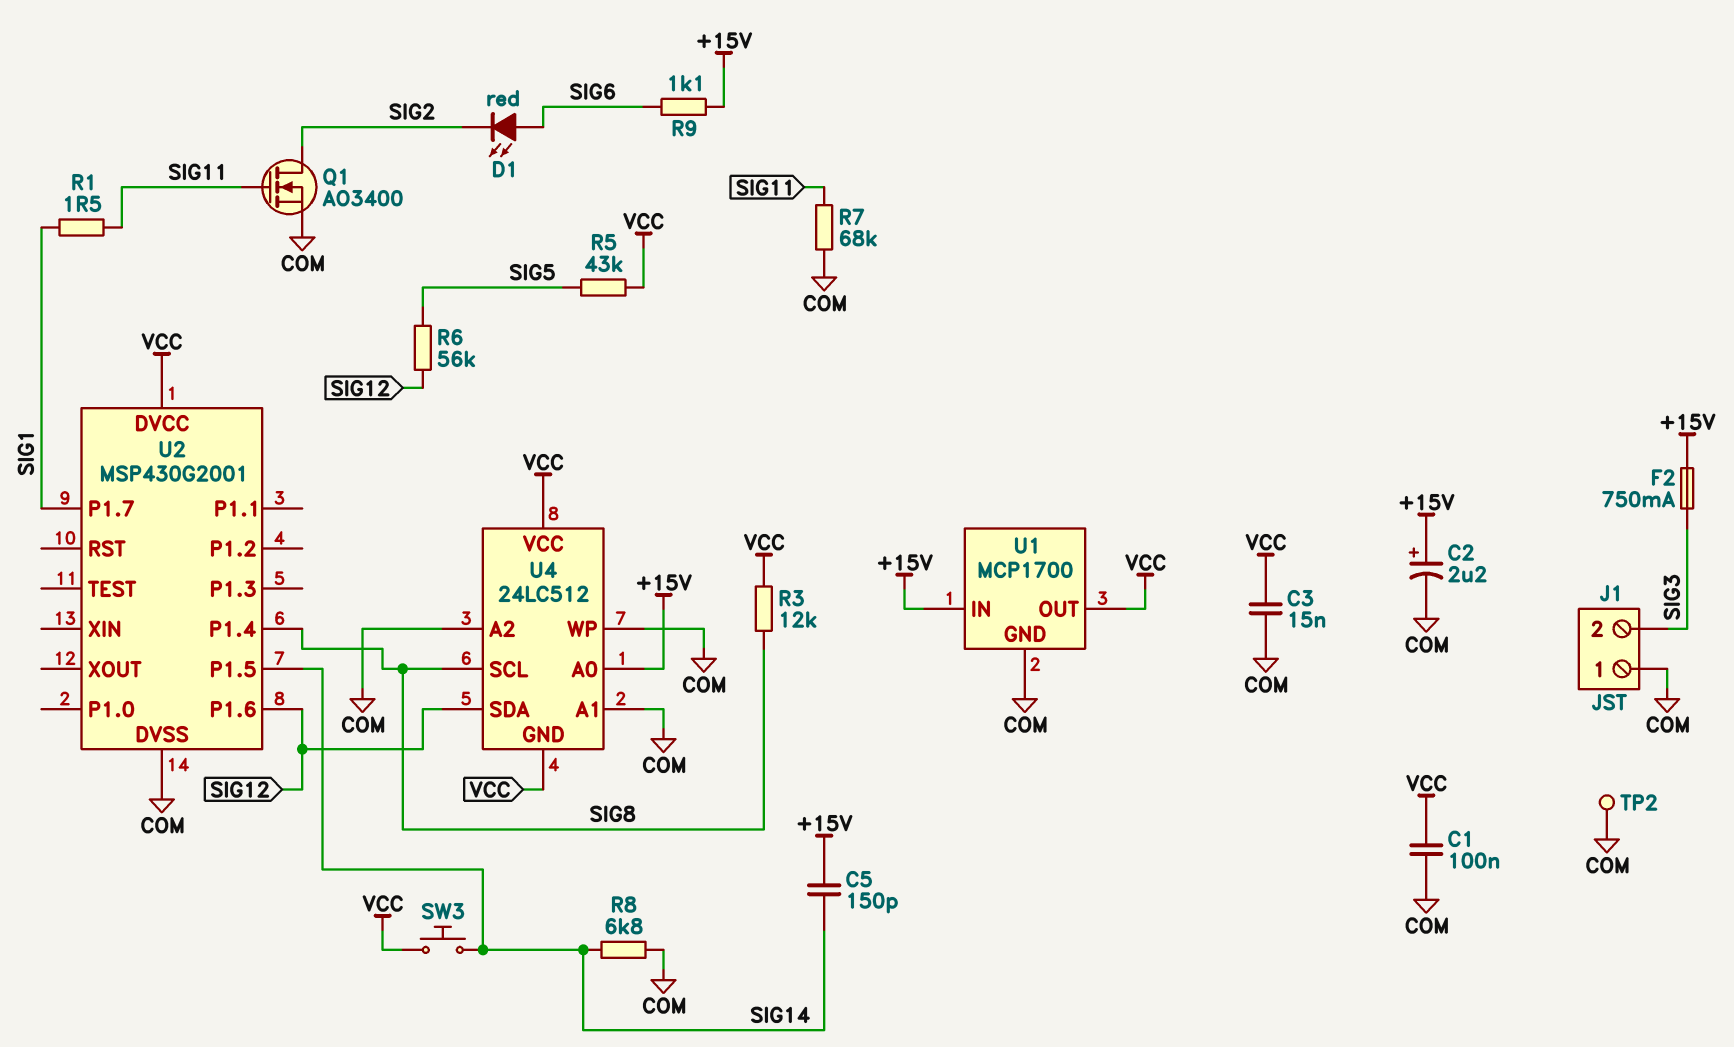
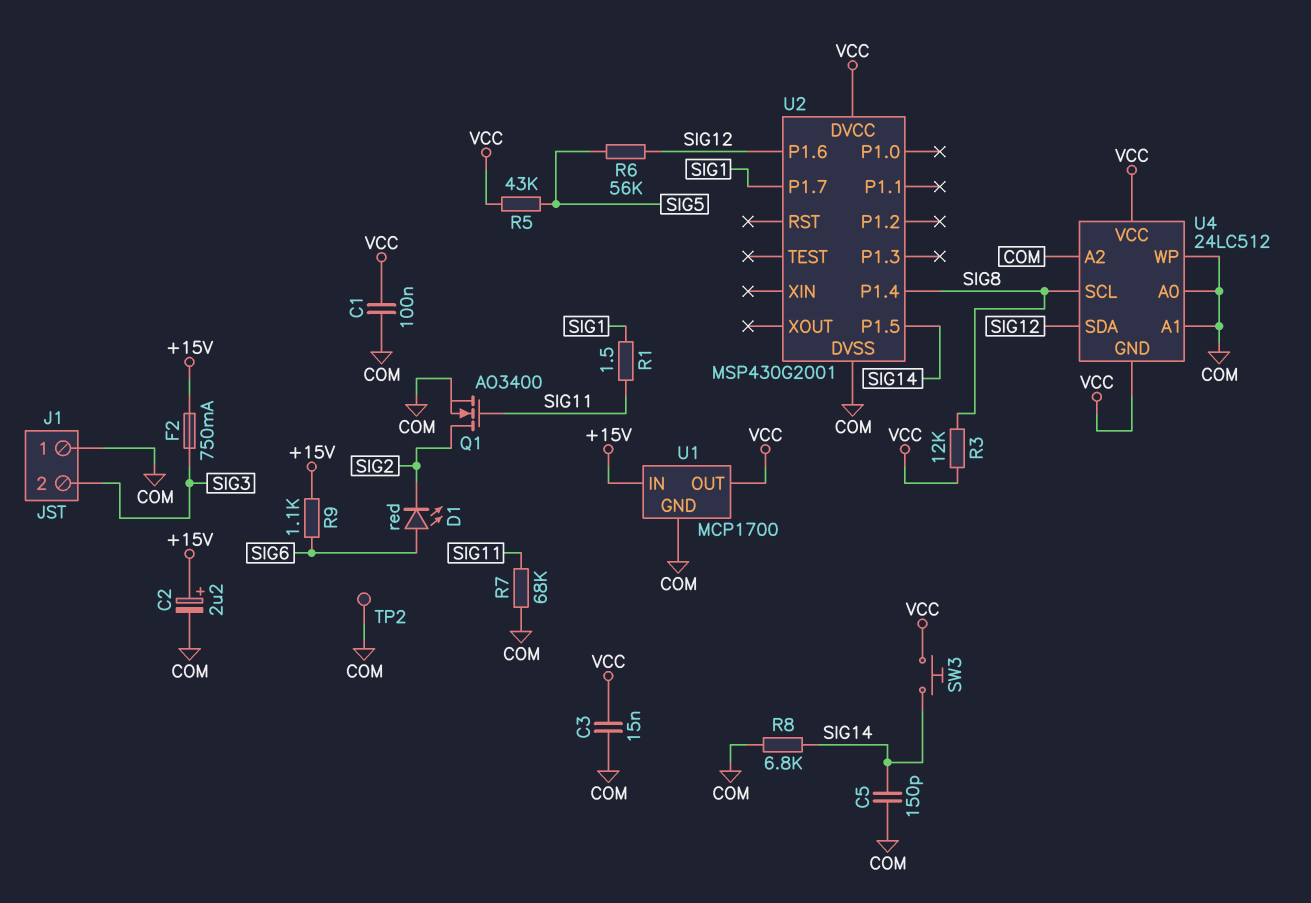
C5: 150pF (+15V, SIG14) -> 150pF (COM, SIG14)
U4 pin A0: +15V -> COM

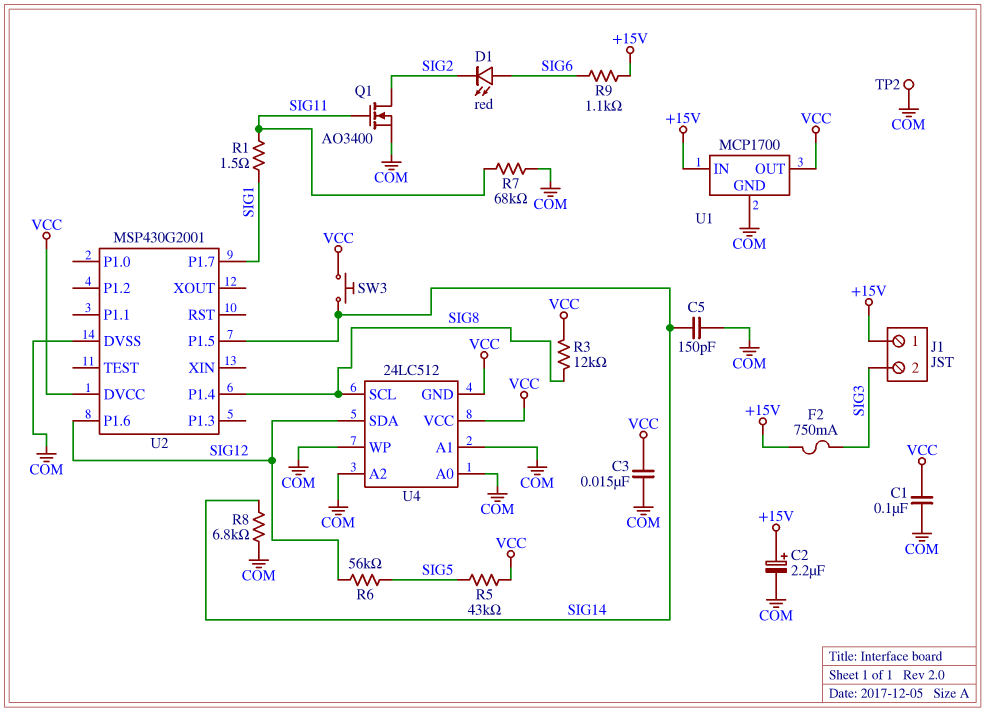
J1 pin 1: COM -> +15V

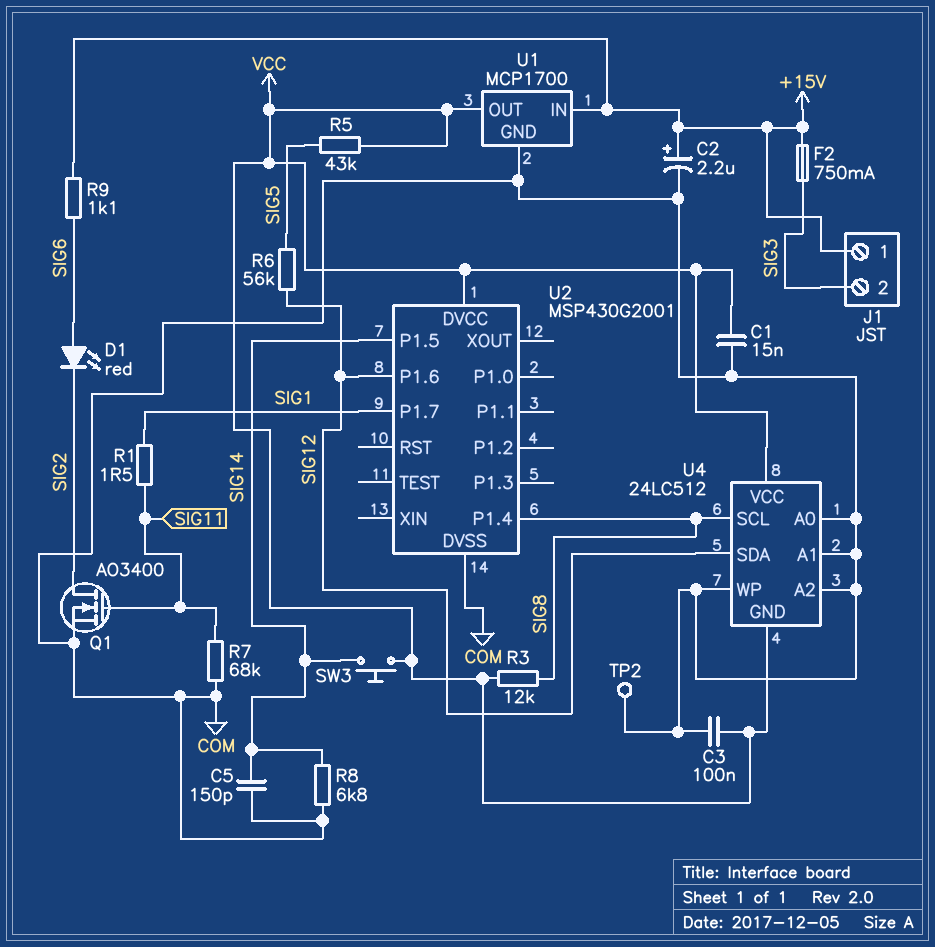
C1: 100nF (COM, VCC) -> 15nF (COM, VCC)
C3: 15nF (COM, VCC) -> 100nF (COM, VCC)

